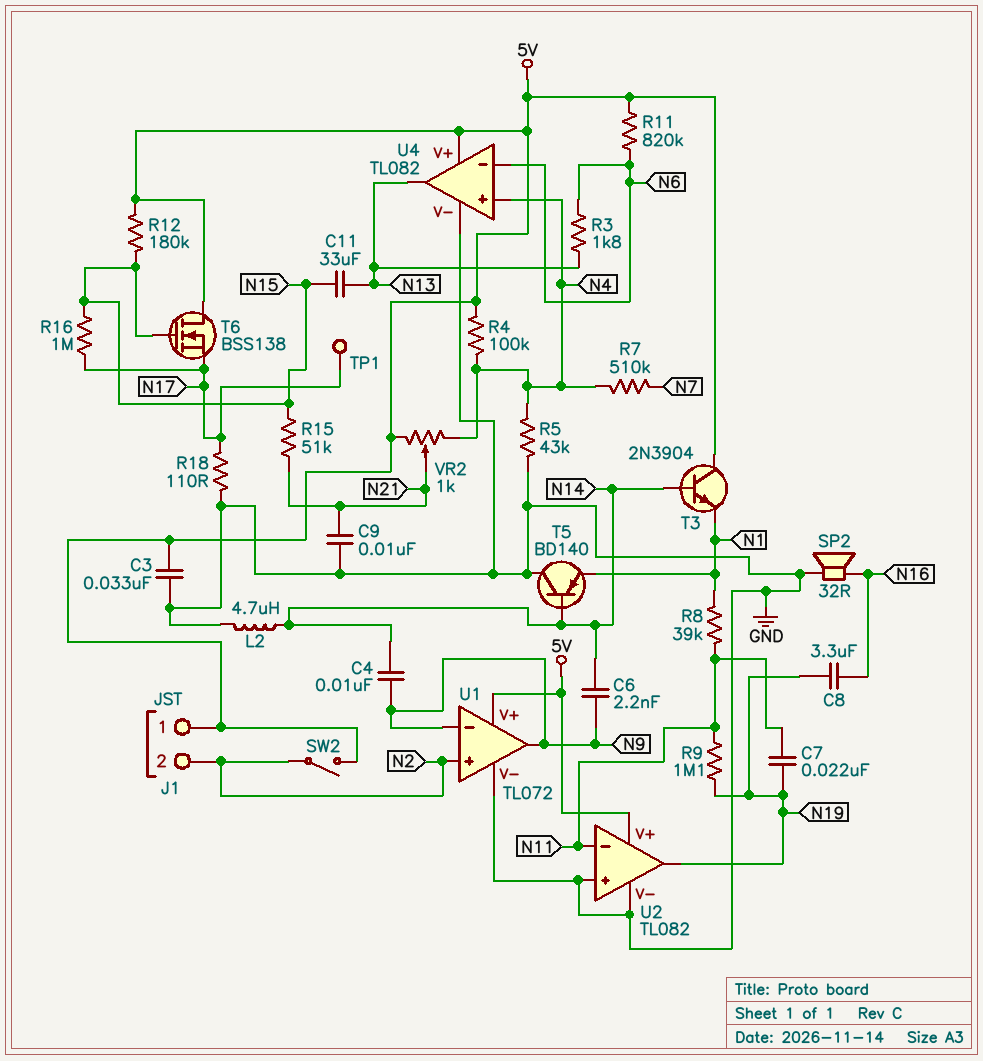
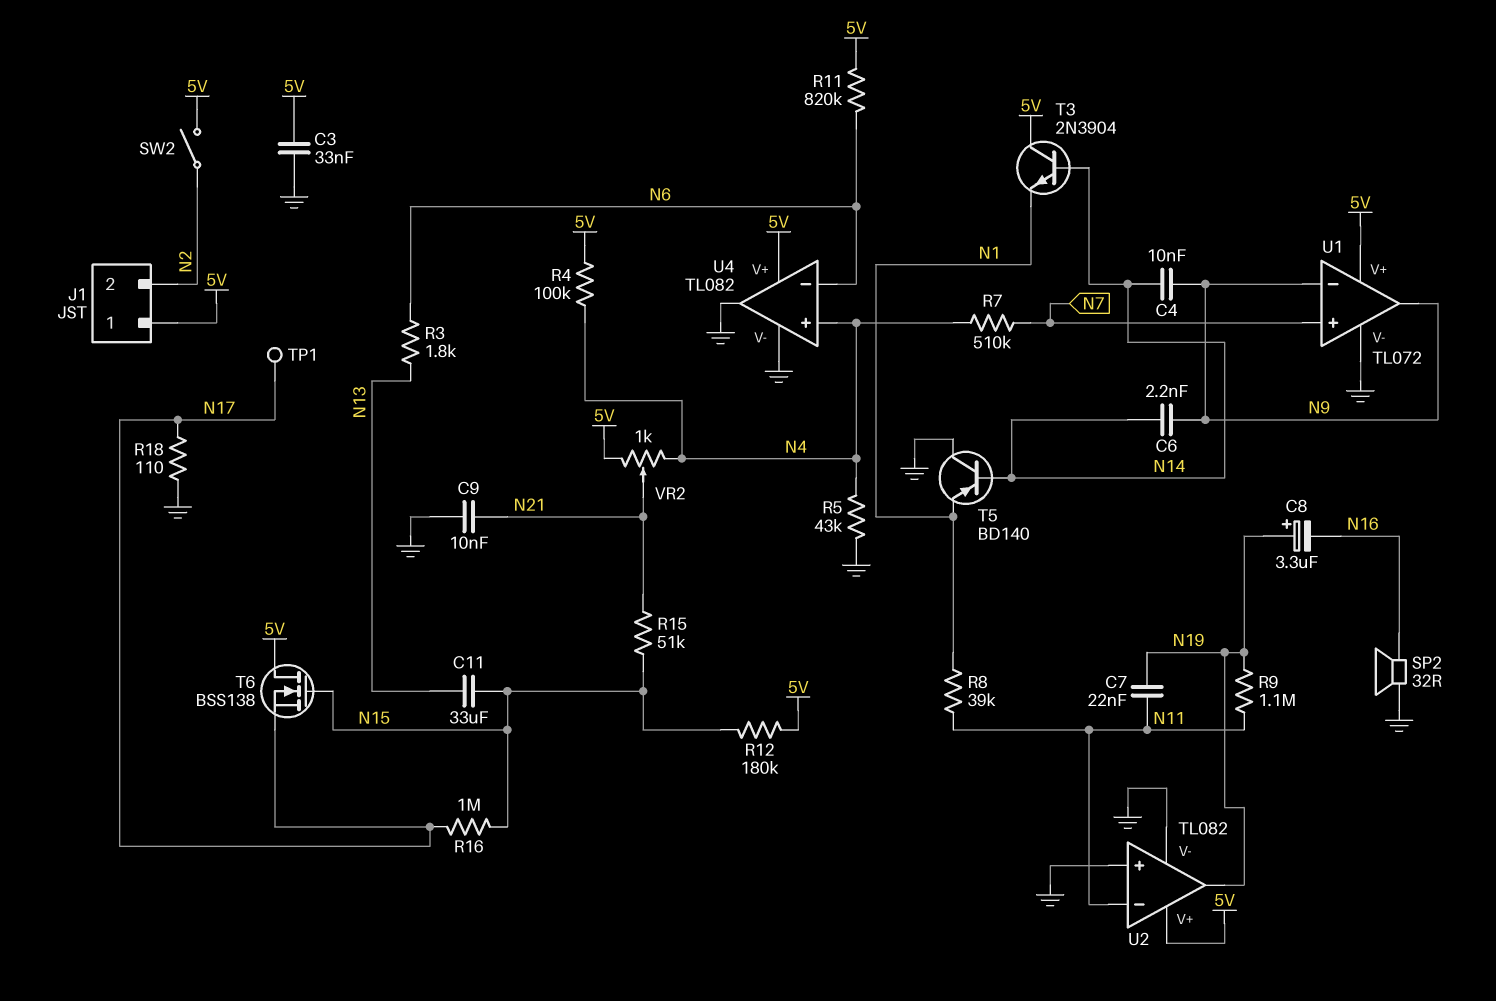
C8: 3.3uF (N16, N19) -> 3.3uF (plus N19, minus N16)
L2: 4.7uH (GND, N14) -> none
U1 pin in+: N2 -> N7
U4 pin out: N13 -> GND

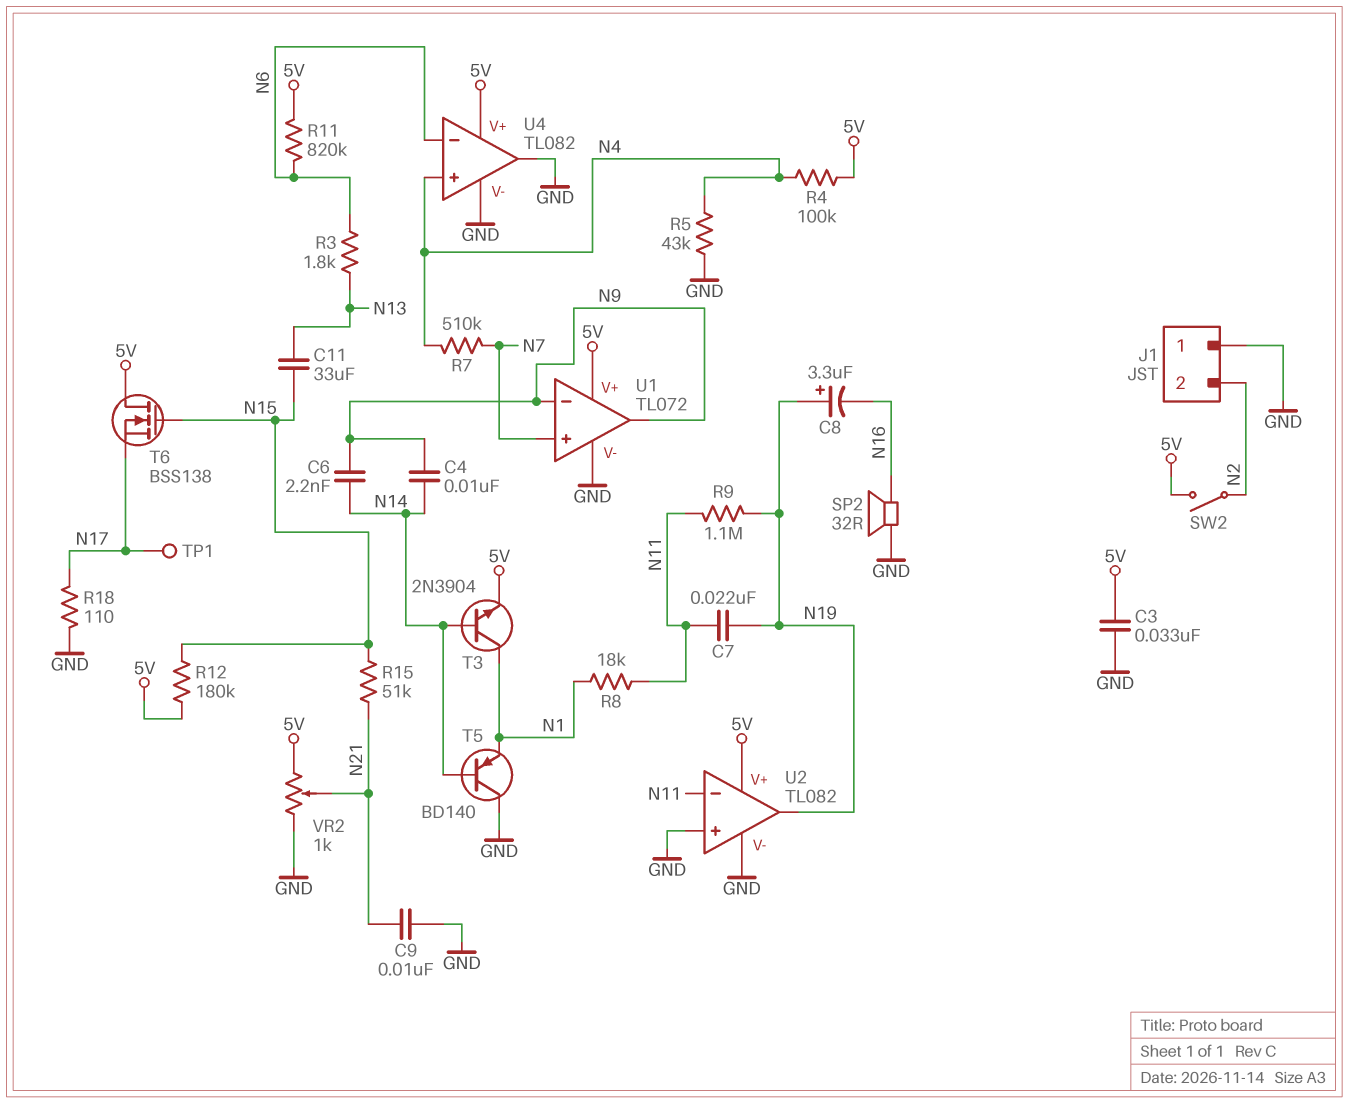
J1 pin 1: 5V -> GND
R8: 39k (N1, N11) -> 18k (N1, N11)
R16: 1M (N15, N17) -> none
T3: NPN 2N3904 (B N14, C 5V, E N1) -> NPN 2N3904 (B N14, C N1, E 5V)
VR2: 1k (5V, N4, wiper N21) -> 1k (5V, GND, wiper N21)

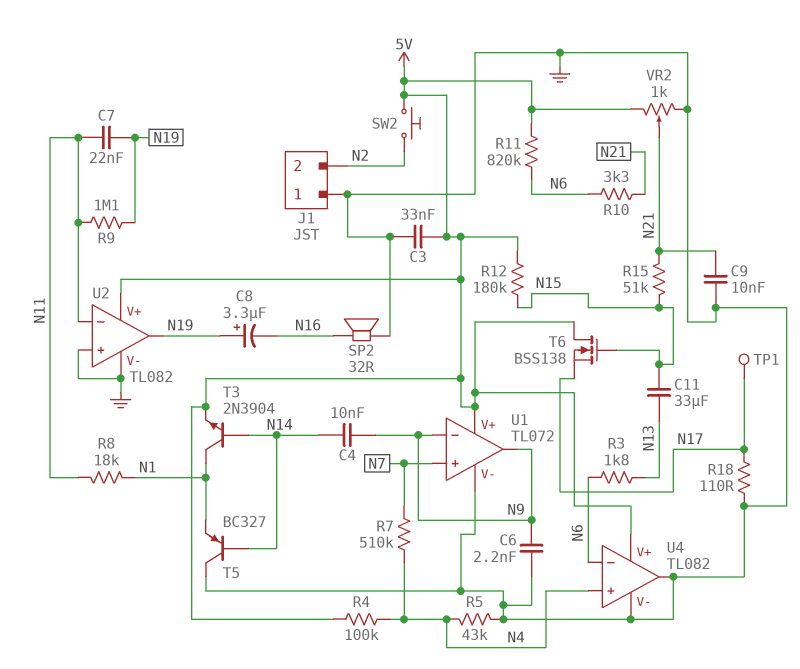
C6: 2.2nF (N9, N14) -> 2.2nF (GND, N9)
R10: none -> 3.3k (N6, N21)
SW2: switch (5V, N2) -> button (5V, N2)
T5: PNP BD140 (B N14, C GND, E N1) -> PNP BC327 (B N14, C GND, E N1)

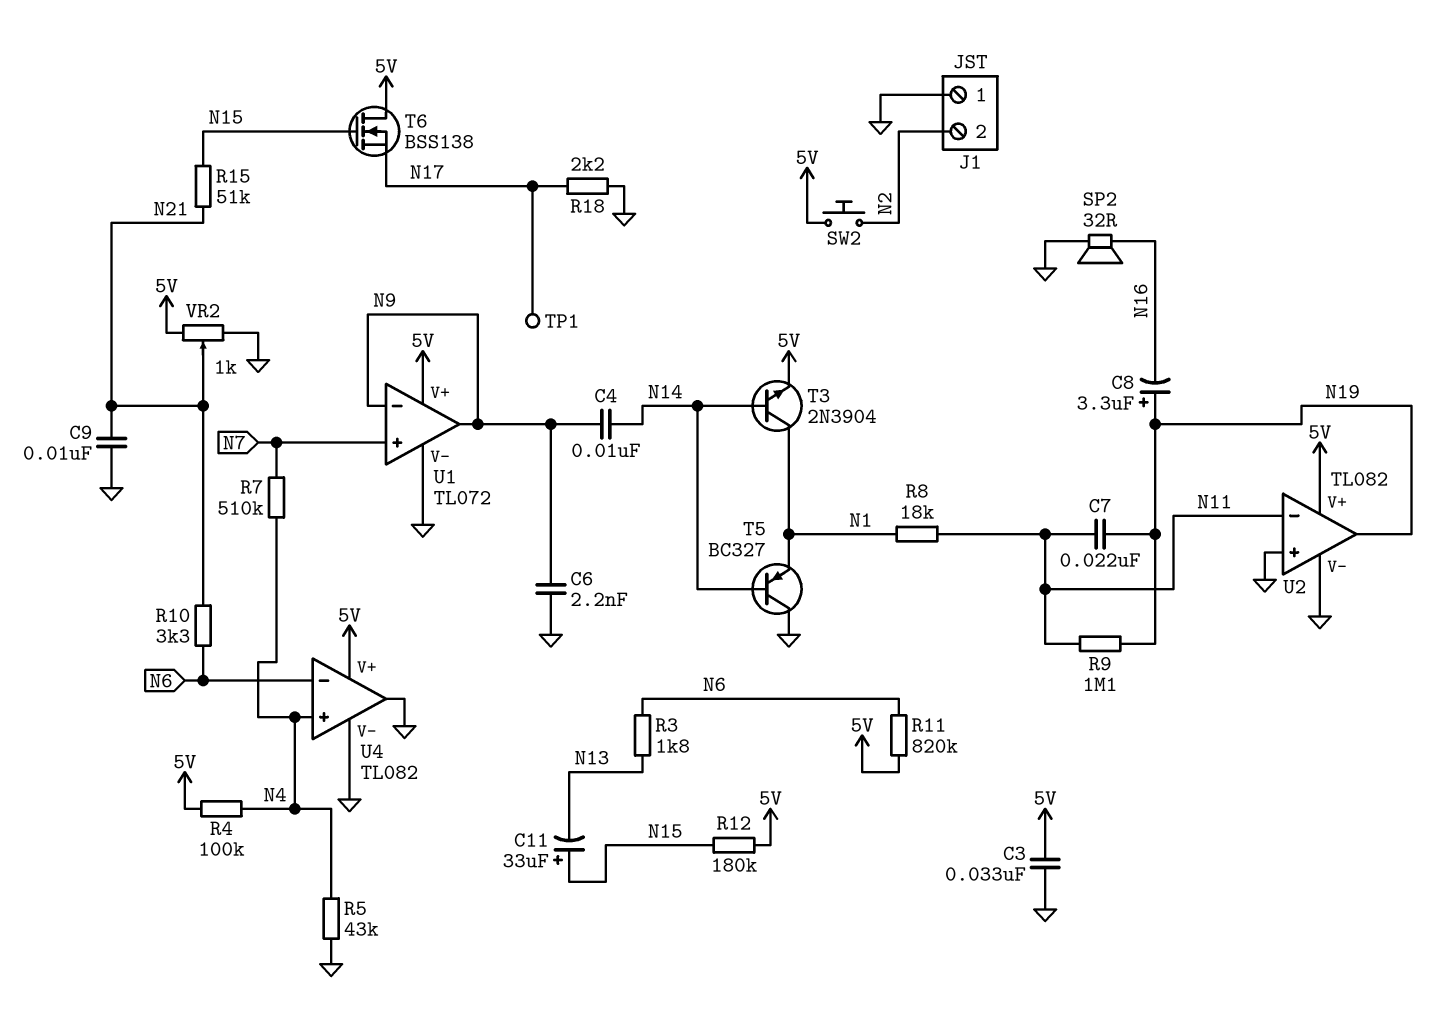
C11: 33uF (N13, N15) -> 33uF (plus N15, minus N13)
R18: 110 (GND, N17) -> 2.2k (GND, N17)

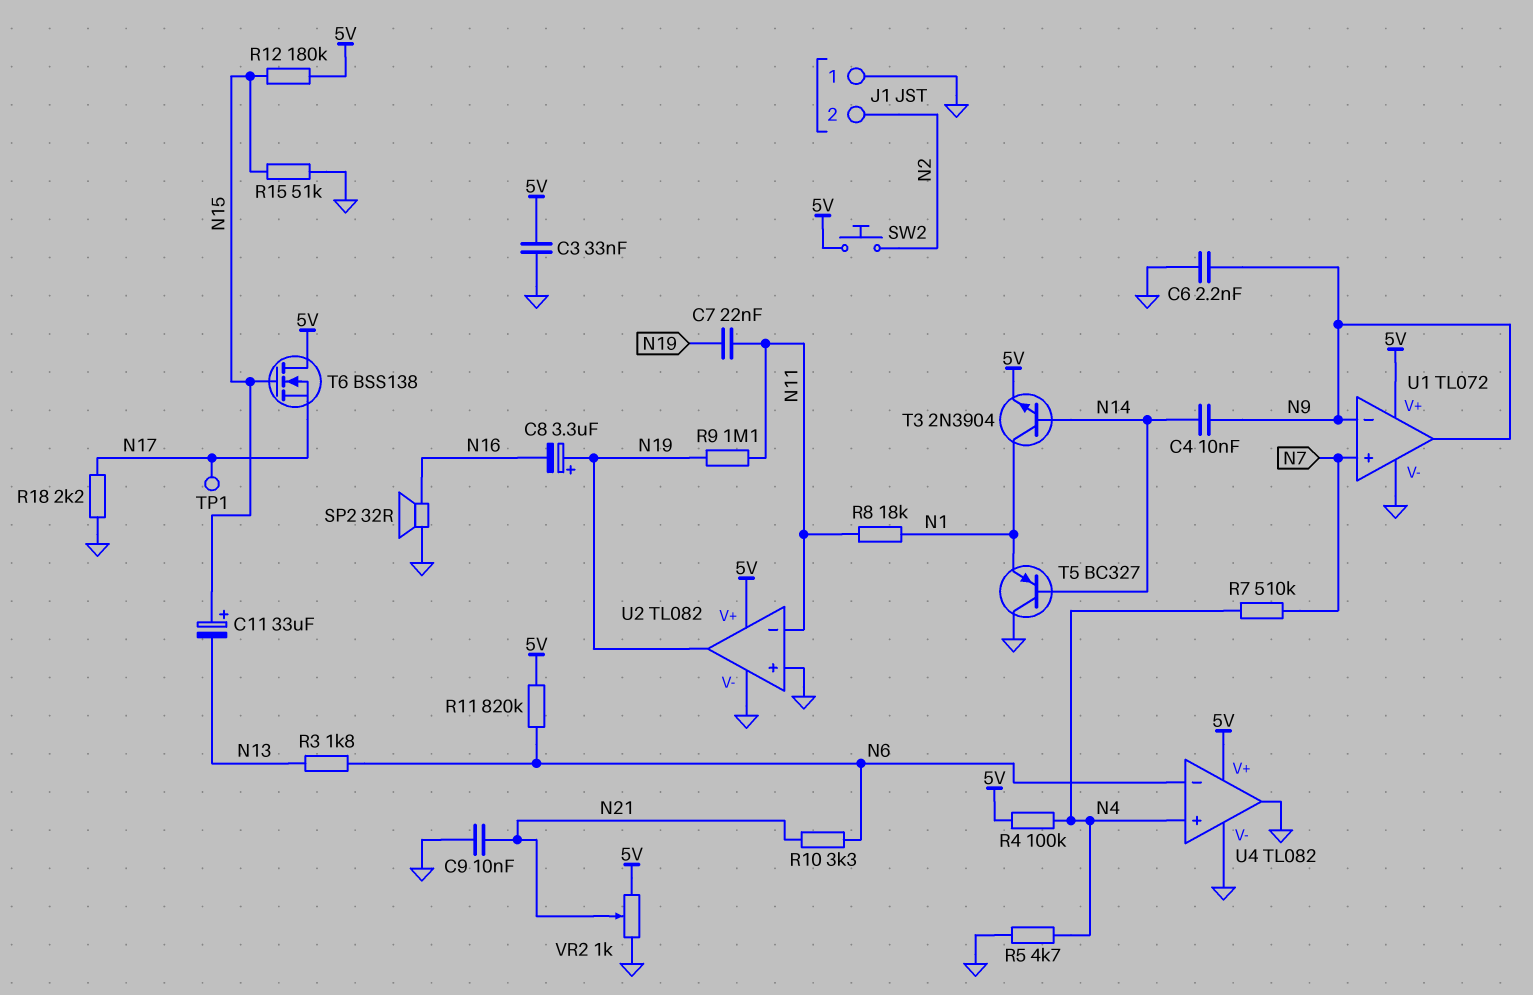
R5: 43k (GND, N4) -> 4.7k (GND, N4)
R15: 51k (N15, N21) -> 51k (GND, N15)

